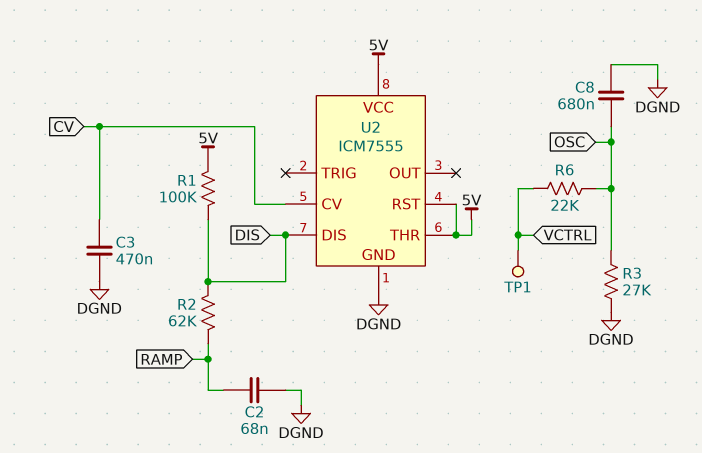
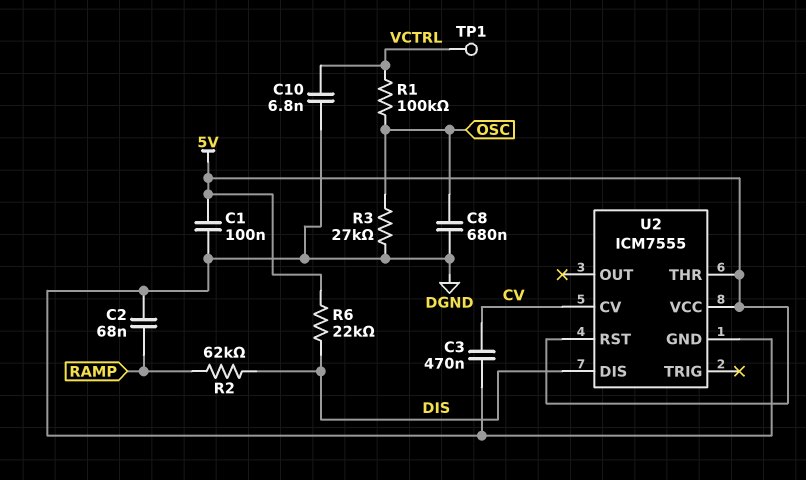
C1: none -> 100nF (5V, DGND)
C10: none -> 6.8nF (DGND, VCTRL)
R1: 100k (5V, DIS) -> 100k (OSC, VCTRL)
R6: 22k (OSC, VCTRL) -> 22k (5V, DIS)

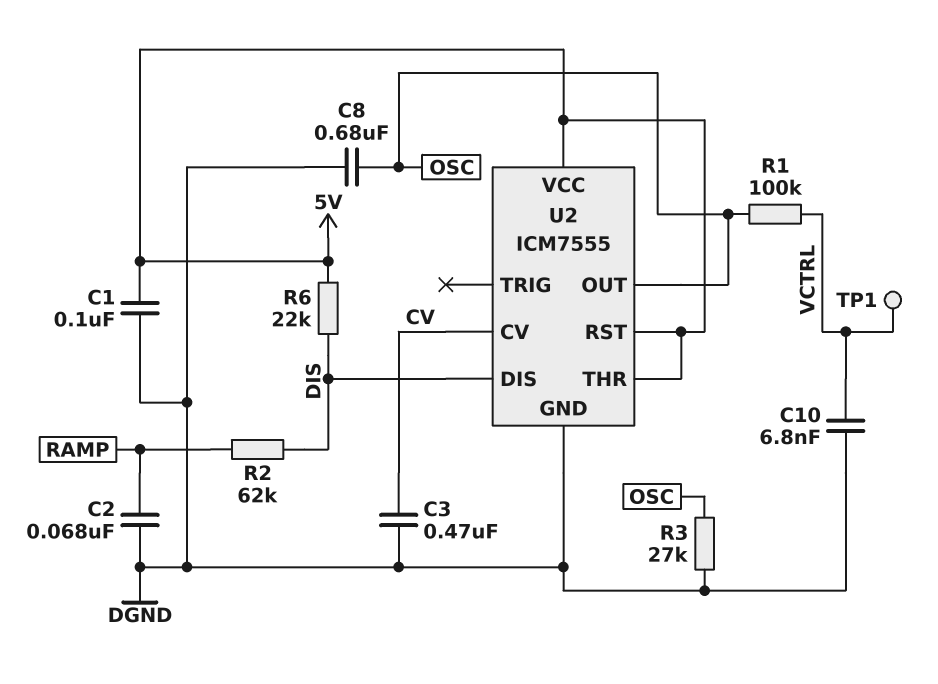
U2 pin OUT: none -> OSC

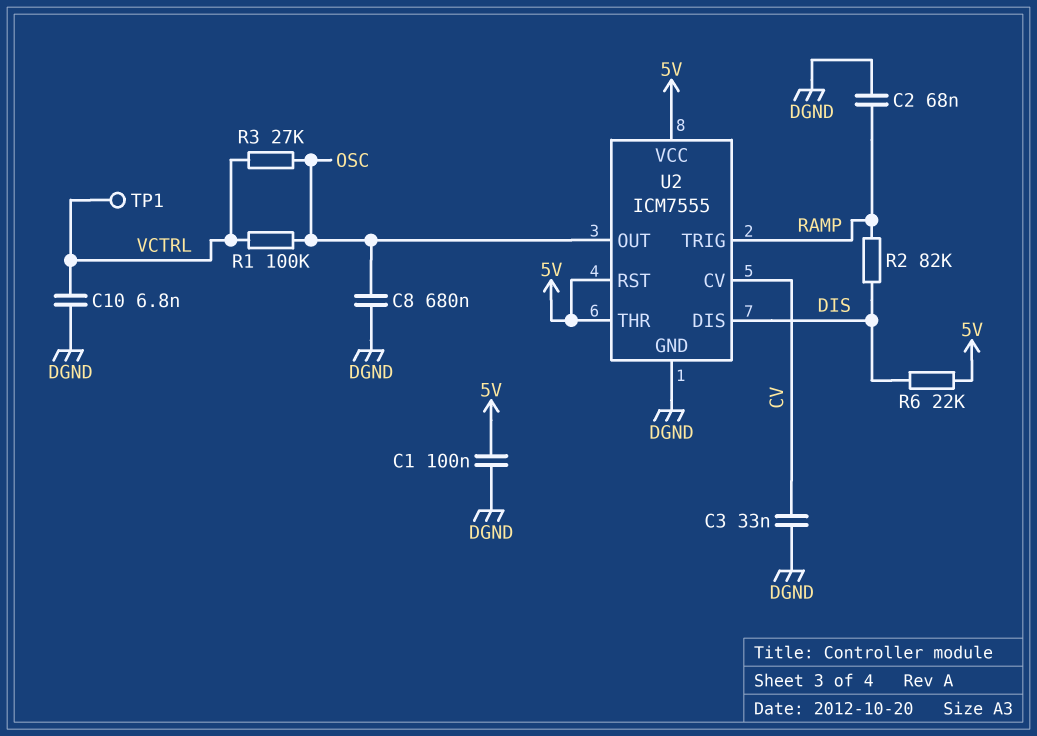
C3: 470nF (CV, DGND) -> 33nF (CV, DGND)
R2: 62k (DIS, RAMP) -> 82k (DIS, RAMP)
R3: 27k (DGND, OSC) -> 27k (OSC, VCTRL)
U2 pin TRIG: none -> RAMP

